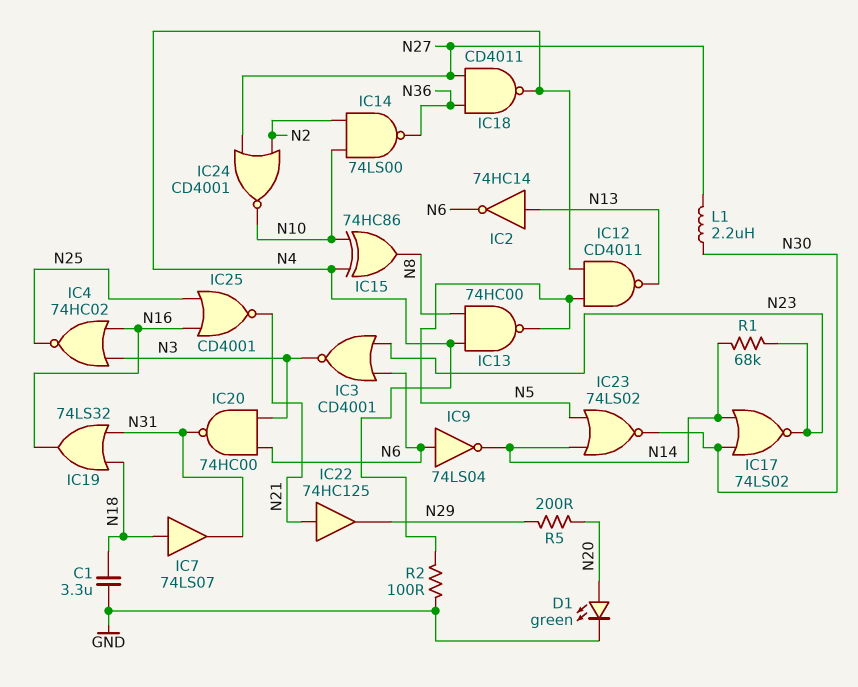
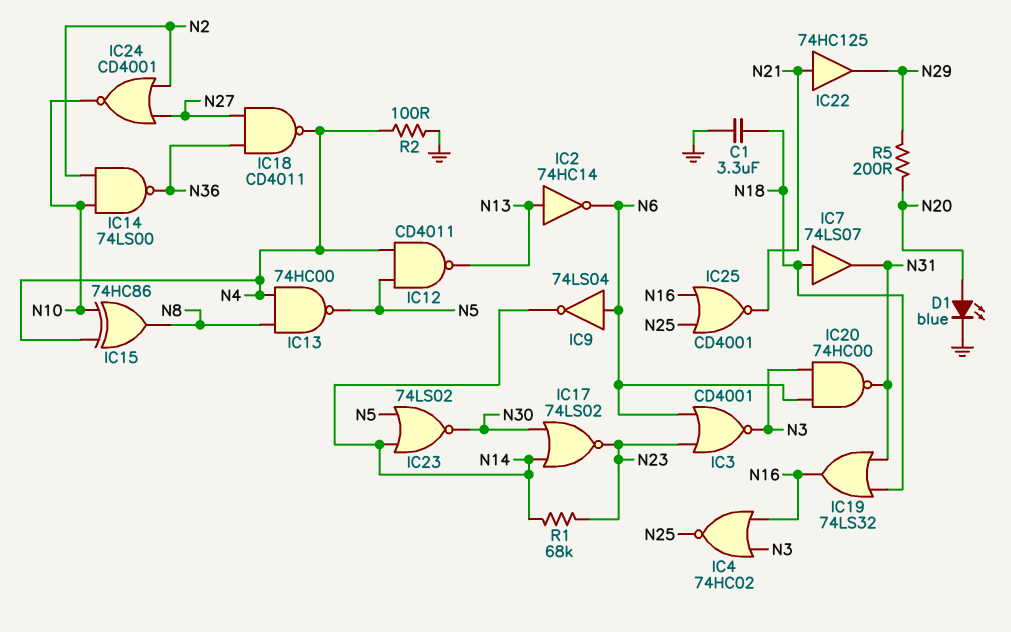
D1: LED green (A N20, K GND) -> LED blue (A N20, K GND)
L1: 2.2uH (N27, N30) -> none

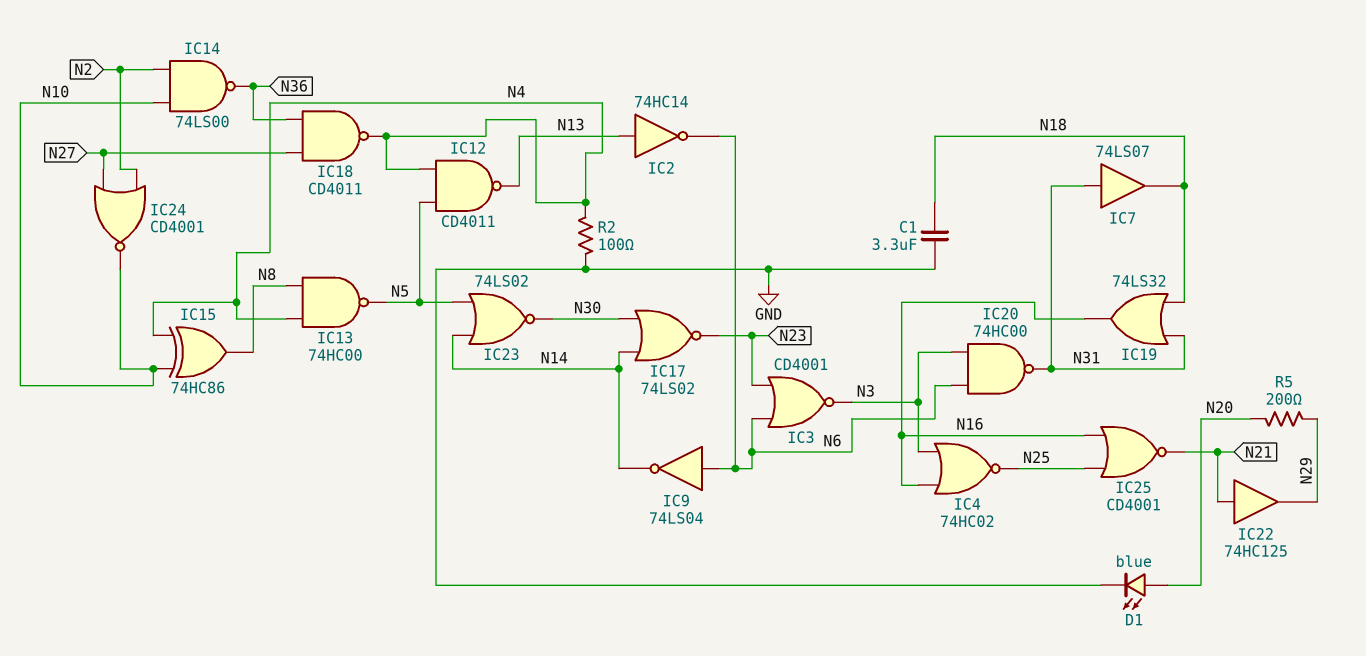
IC7: buffer 74LS07 (in N18, out N31) -> buffer 74LS07 (in N31, out N18)
R1: 68k (N14, N23) -> none

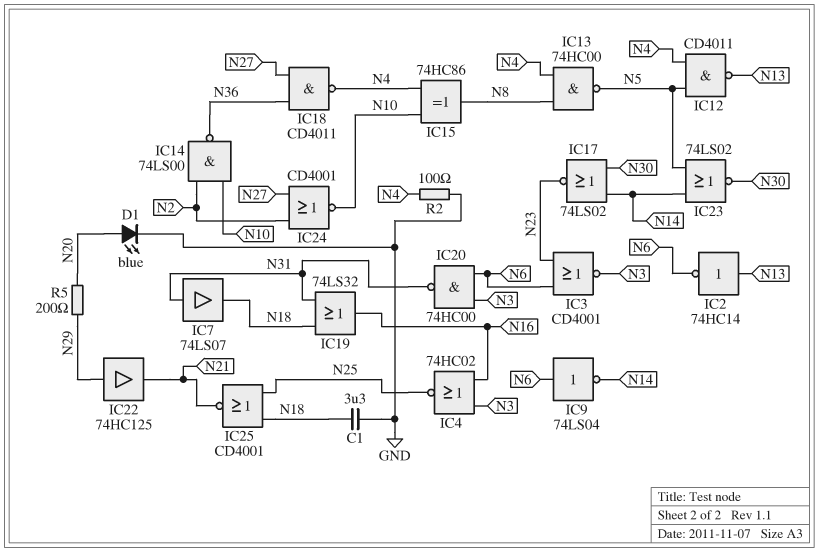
IC22: buffer 74HC125 (in N21, out N29) -> buffer 74HC125 (in N29, out N21)
IC25: NOR CD4001 (in N16, in N25, out N21) -> NOR CD4001 (in N18, in N25, out N21)

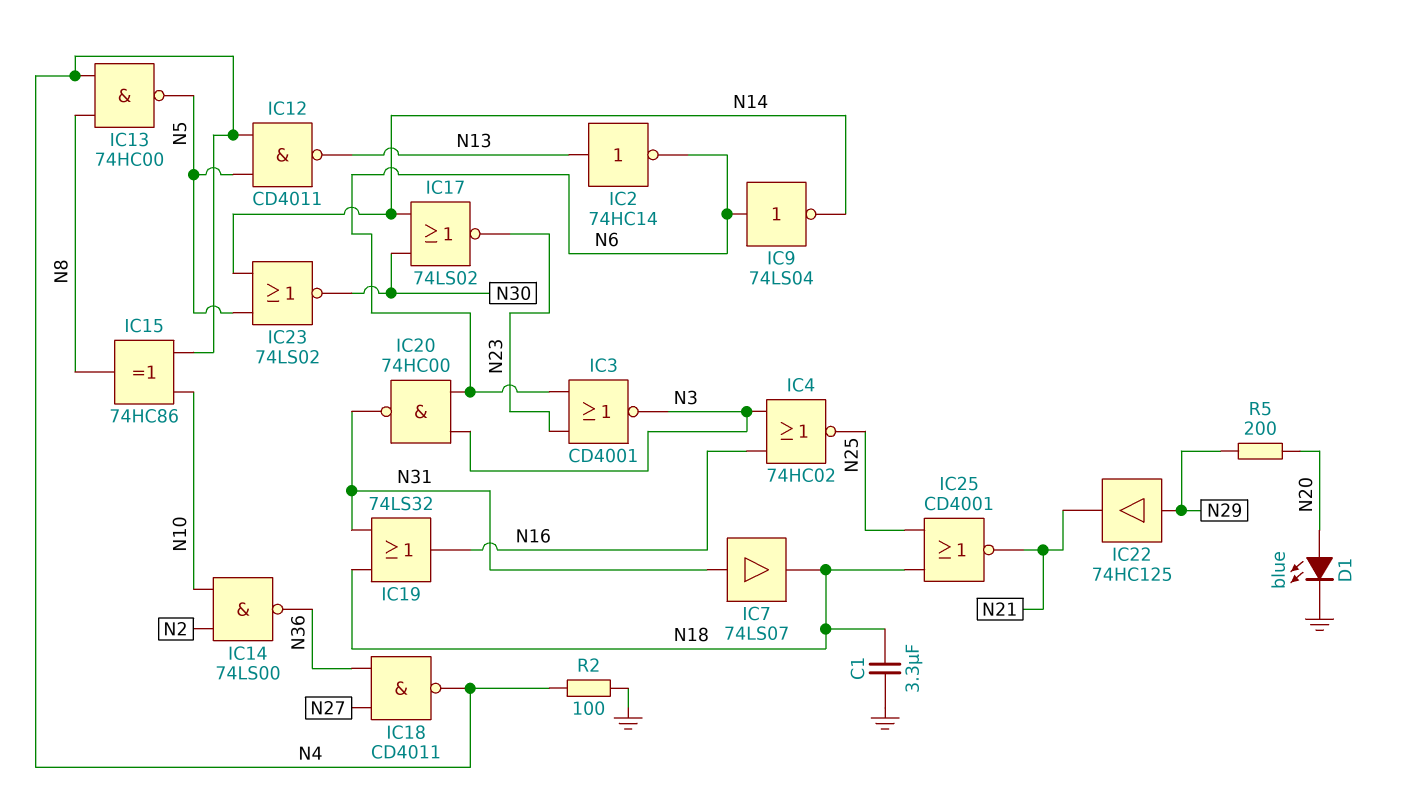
IC24: NOR CD4001 (in N2, in N27, out N10) -> none

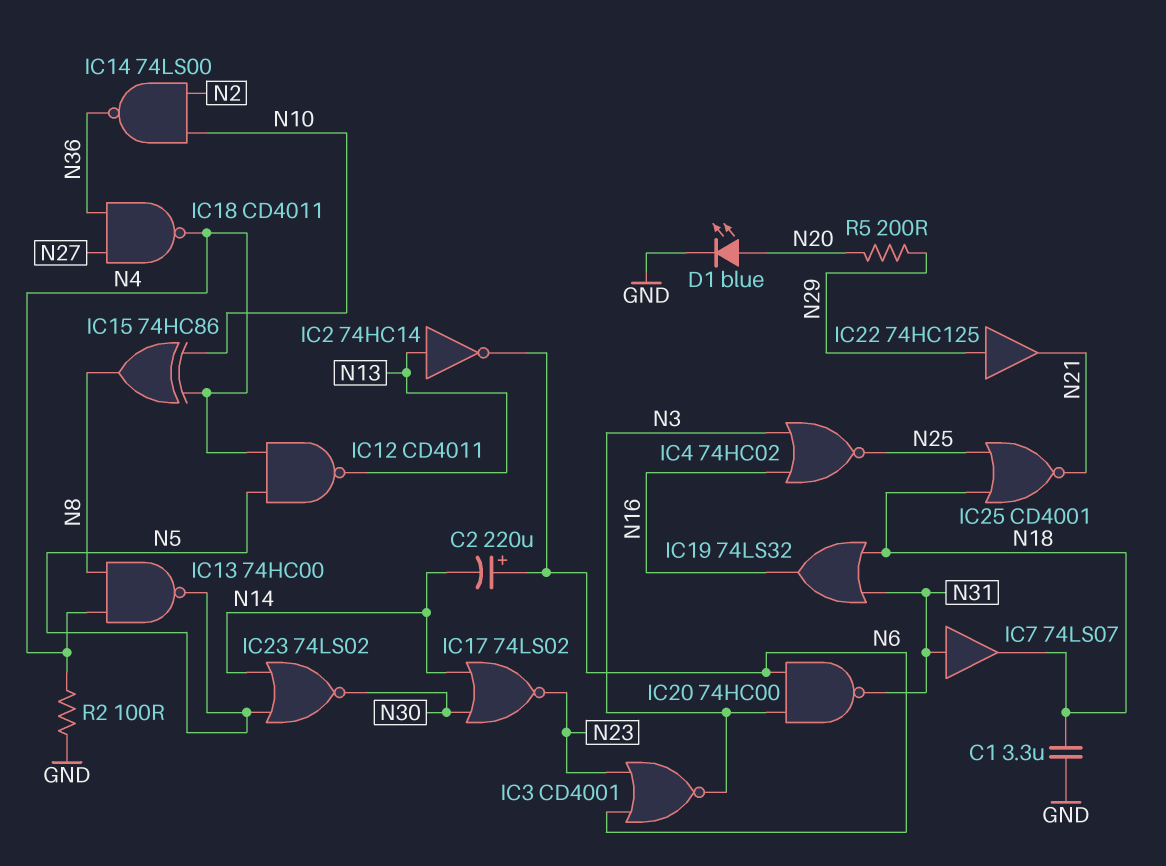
C2: none -> 220uF (plus N6, minus N14)
IC9: NOT 74LS04 (in N6, out N14) -> none

